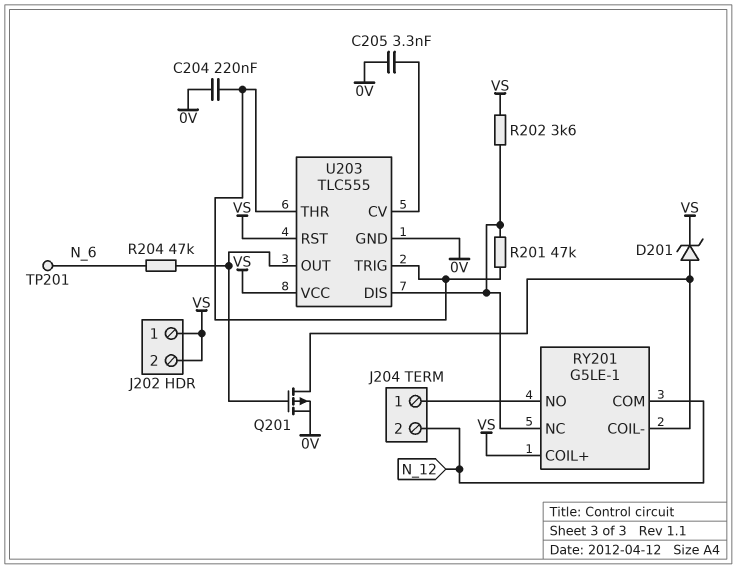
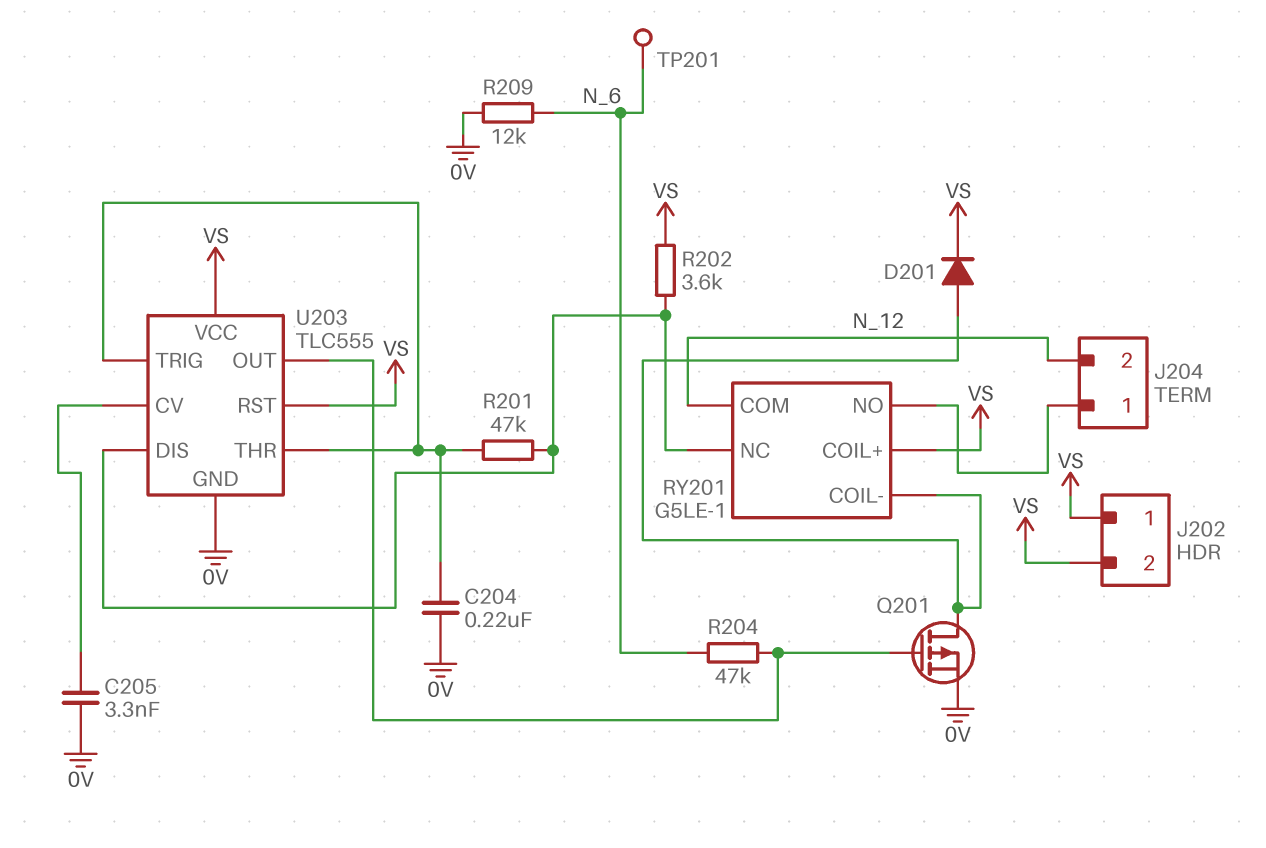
D201: zener (A RY201/COIL-, K VS) -> diode (A RY201/COIL-, K VS)
R209: none -> 12k (0V, N_6)

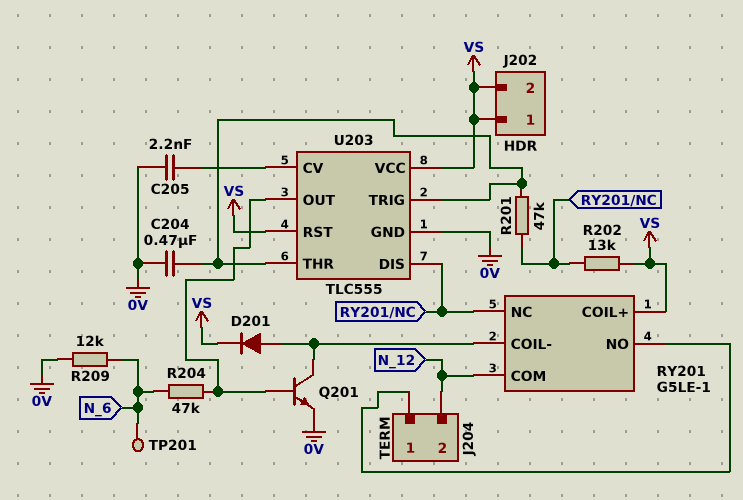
C204: 220nF (0V, U203/THR) -> 470nF (0V, U203/THR)
C205: 3.3nF (0V, U203/CV) -> 2.2nF (0V, U203/CV)
Q201: PMOS (G U203/OUT, D RY201/COIL-, S 0V) -> NPN (B U203/OUT, C RY201/COIL-, E 0V)
R202: 3.6k (RY201/NC, VS) -> 13k (RY201/NC, VS)

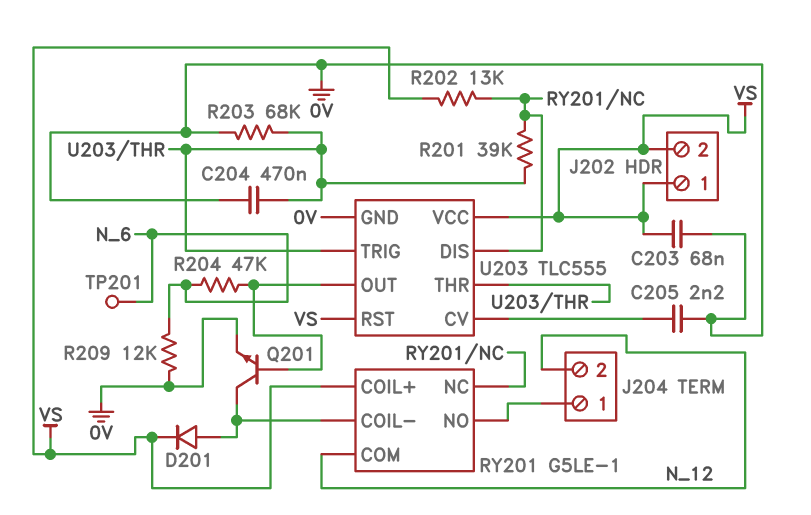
C203: none -> 68nF (0V, VS)
R201: 47k (RY201/NC, U203/THR) -> 39k (RY201/NC, U203/THR)
R203: none -> 68k (0V, U203/THR)

